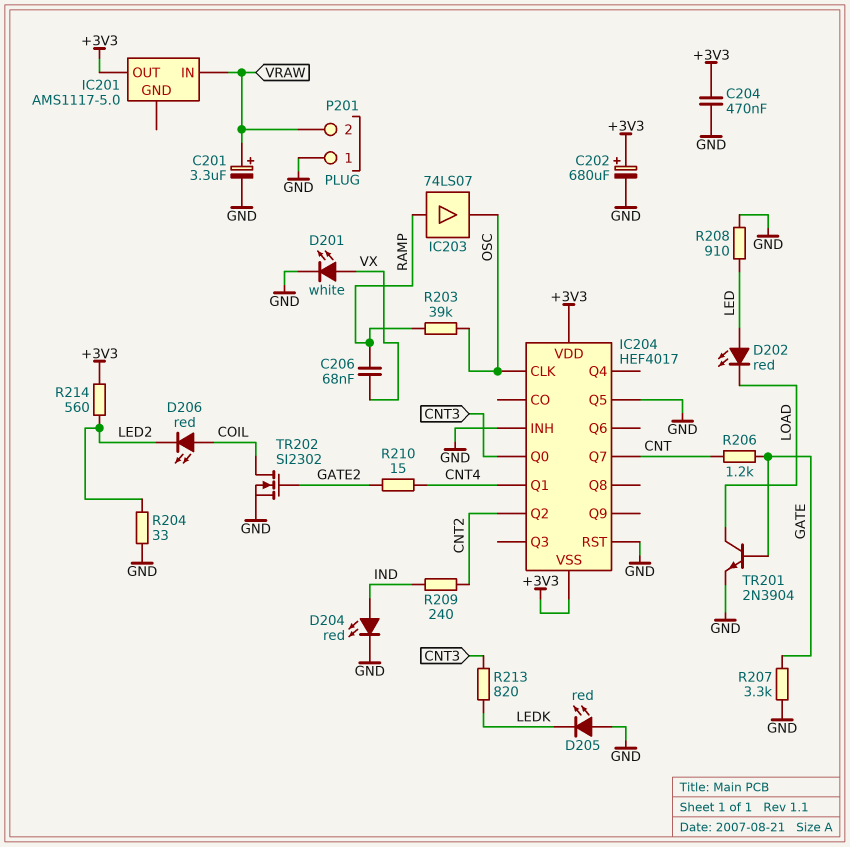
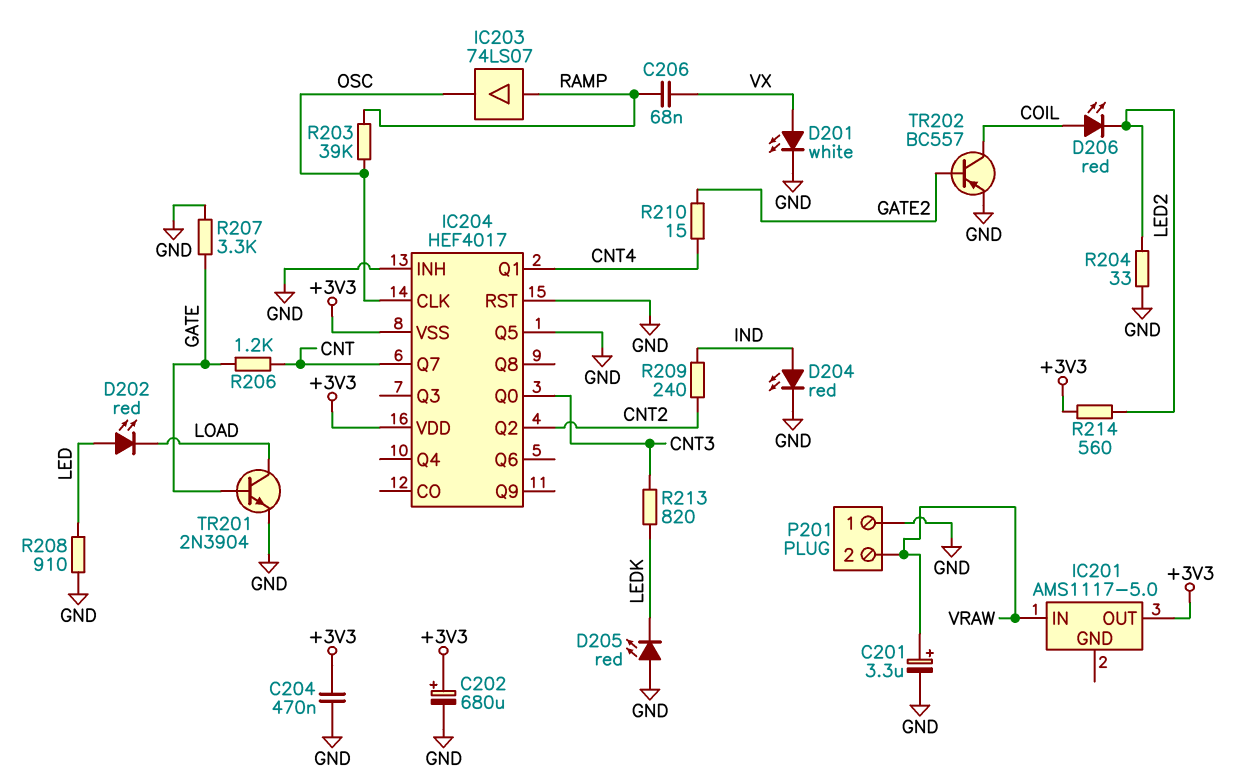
TR202: NMOS SI2302 (G GATE2, D COIL, S GND) -> PNP BC557 (B GATE2, C COIL, E GND)

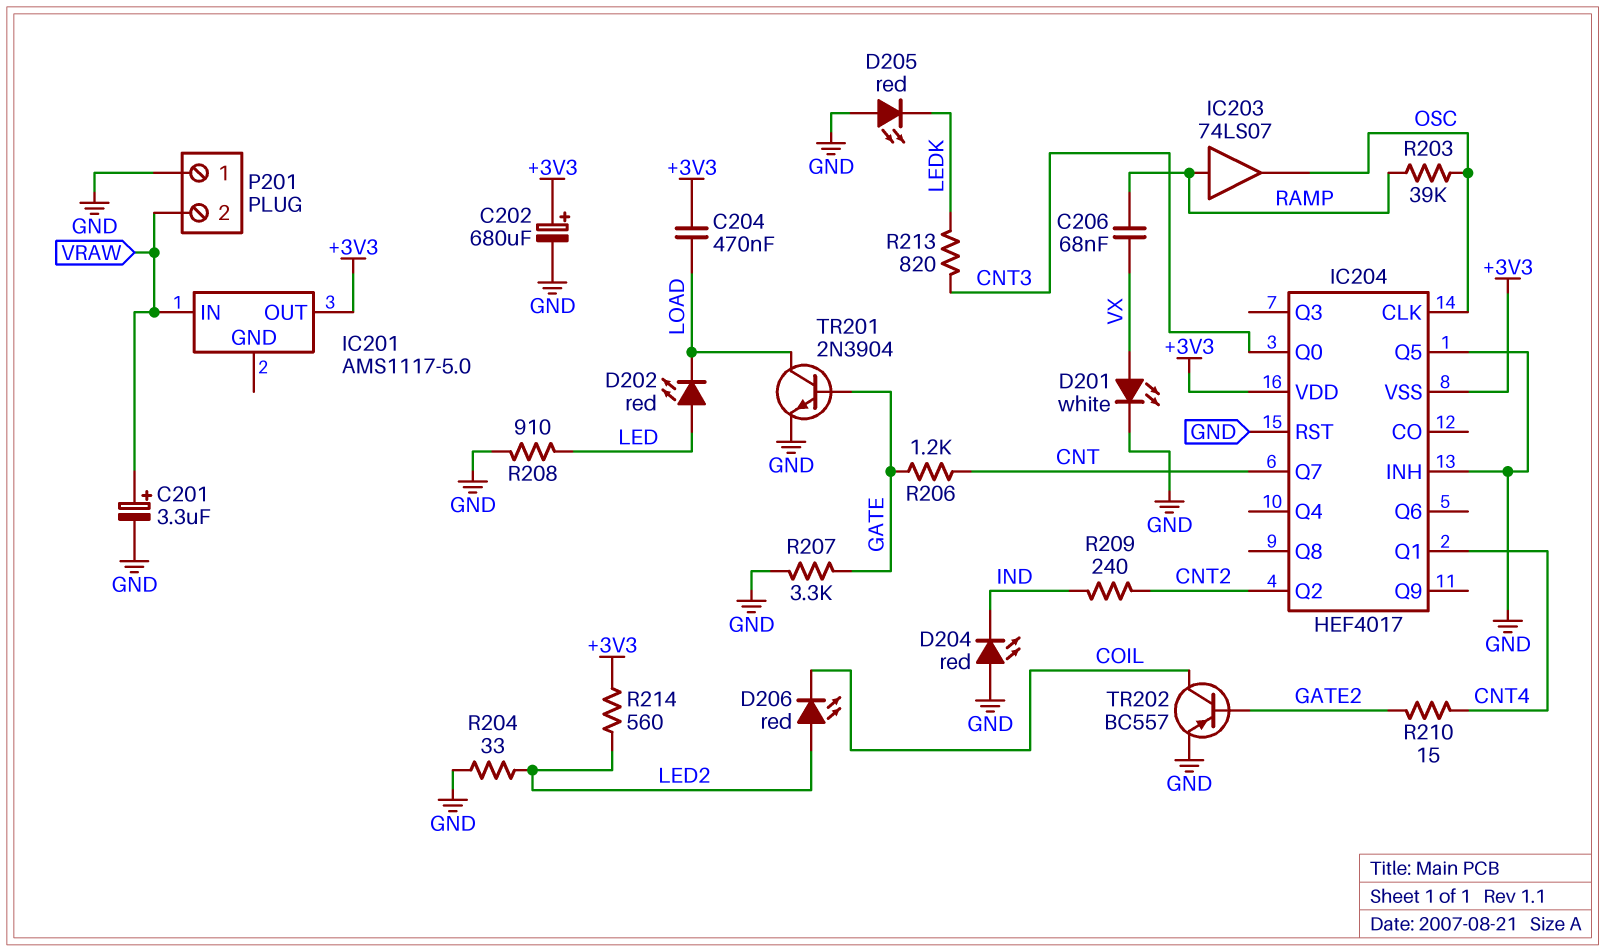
C204: 470nF (+3V3, GND) -> 470nF (+3V3, LOAD)
D204: LED red (A IND, K GND) -> LED red (A GND, K IND)
D206: LED red (A COIL, K LED2) -> LED red (A LED2, K COIL)

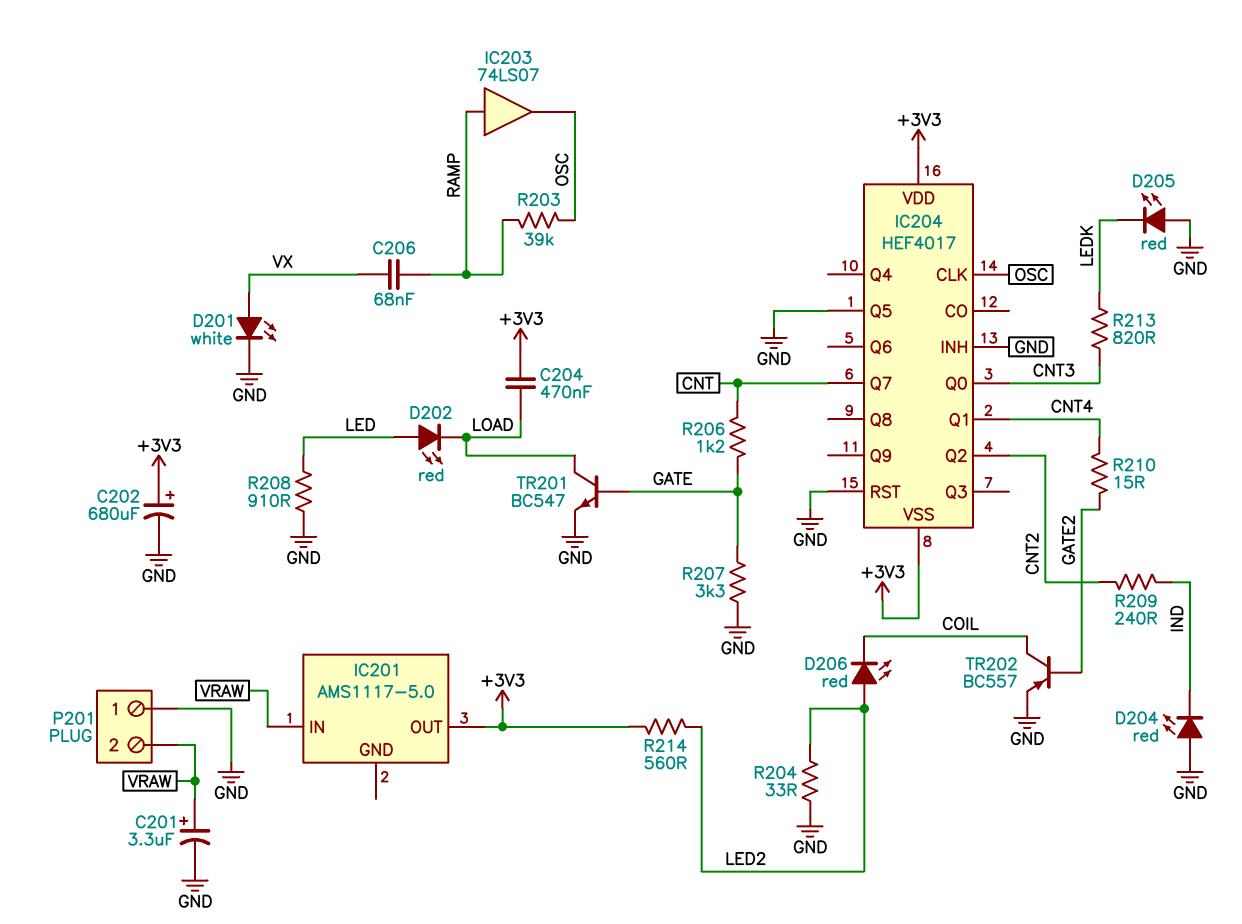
TR201: NPN 2N3904 (B GATE, C LOAD, E GND) -> NPN BC547 (B GATE, C LOAD, E GND)

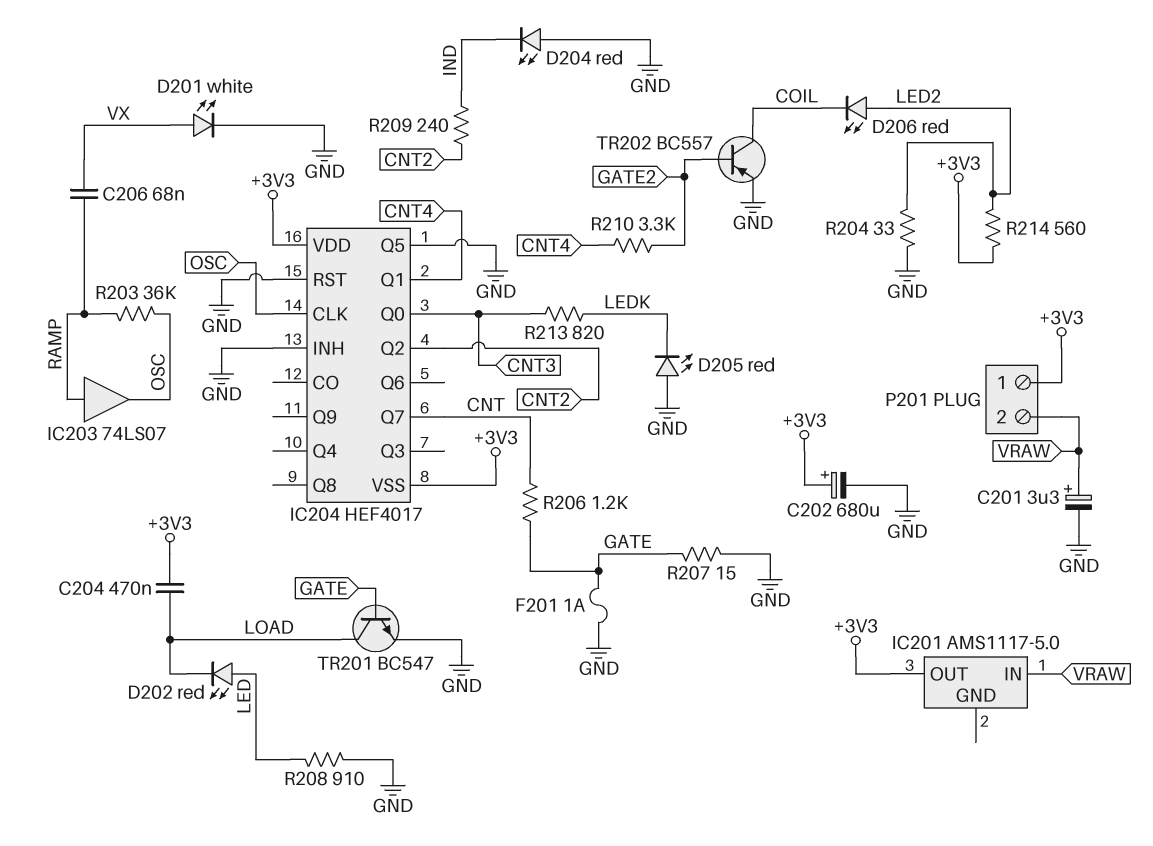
F201: none -> 1A (GATE, GND)
P201 pin 1: GND -> +3V3
R203: 39k (OSC, RAMP) -> 36k (OSC, RAMP)
R207: 3.3k (GATE, GND) -> 15 (GATE, GND)
R210: 15 (CNT4, GATE2) -> 3.3k (CNT4, GATE2)

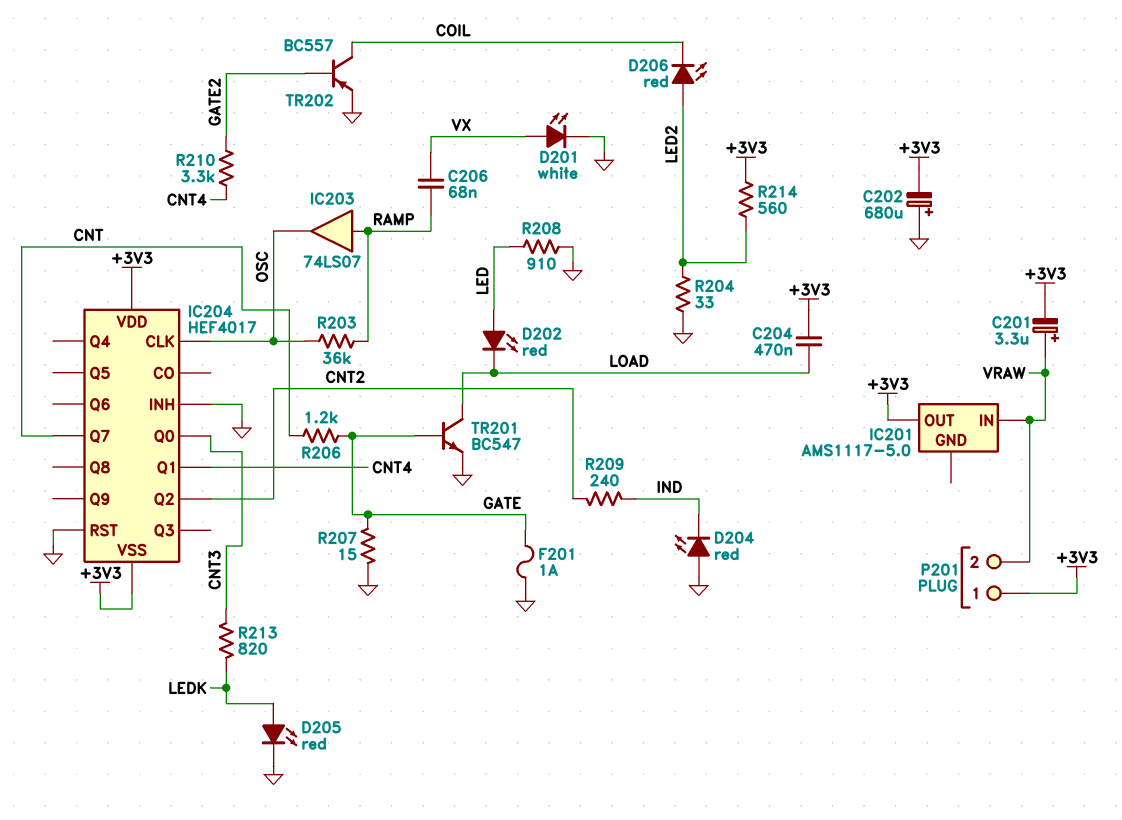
C201: 3.3uF (plus VRAW, minus GND) -> 3.3uF (plus VRAW, minus +3V3)
C202: 680uF (plus +3V3, minus GND) -> 680uF (plus GND, minus +3V3)
D205: LED red (A GND, K LEDK) -> LED red (A LEDK, K GND)
IC204 pin Q5: GND -> none

